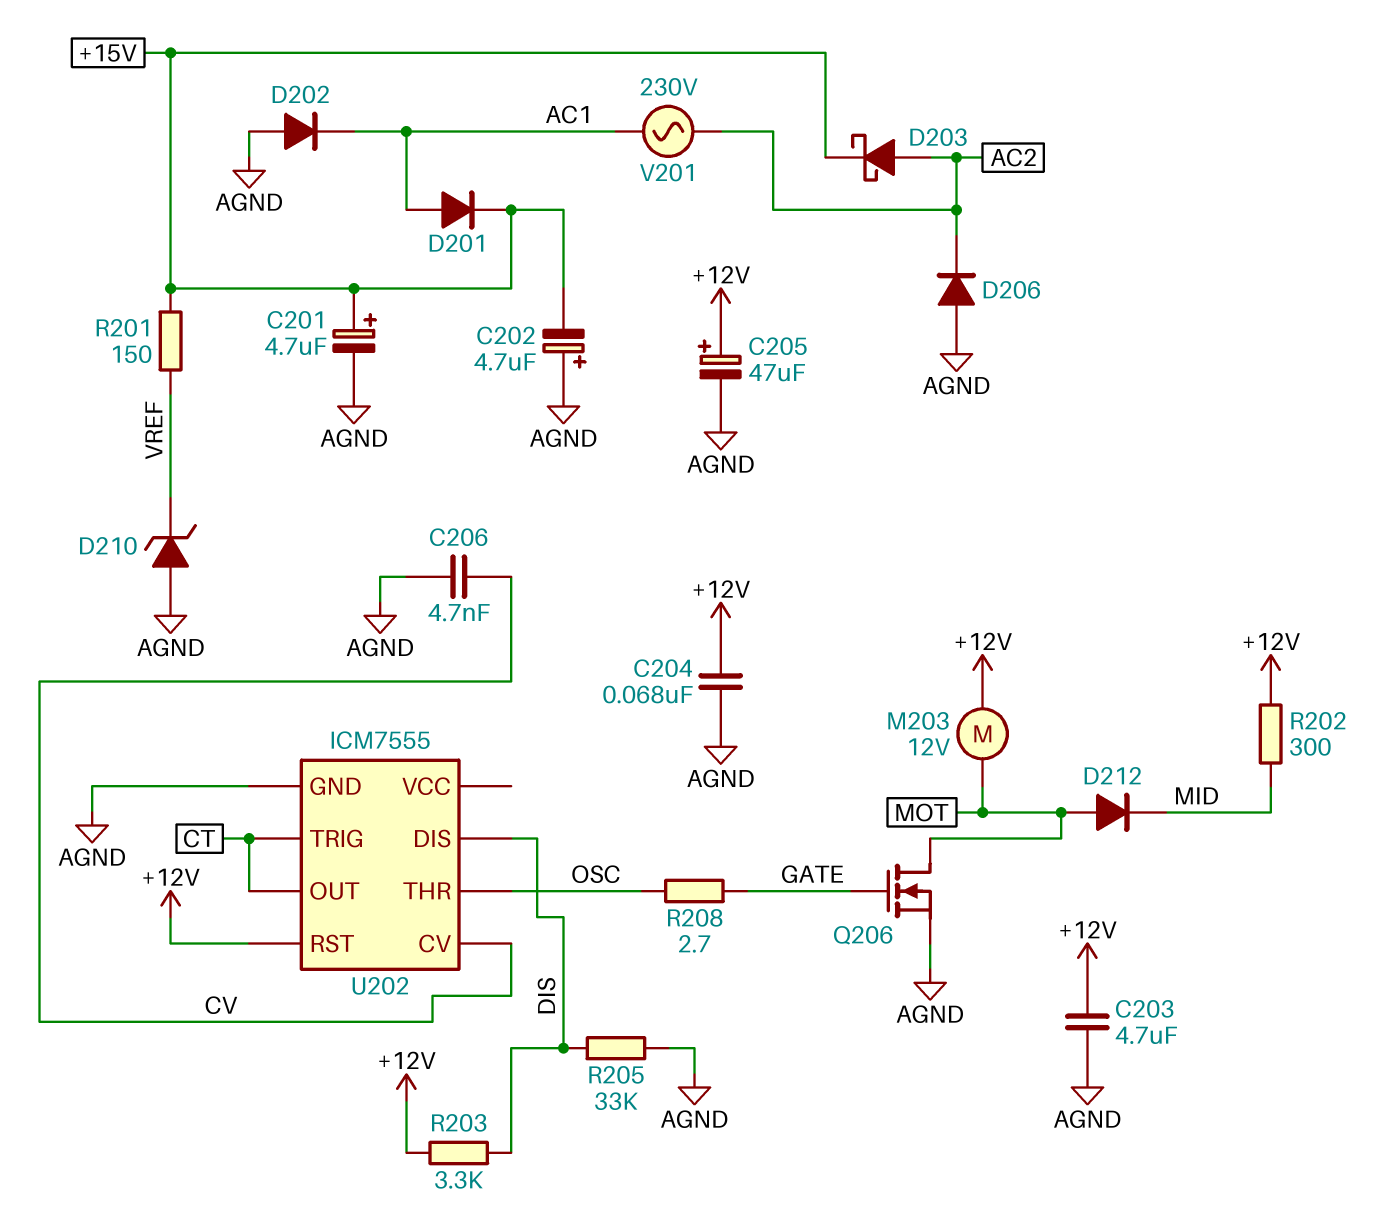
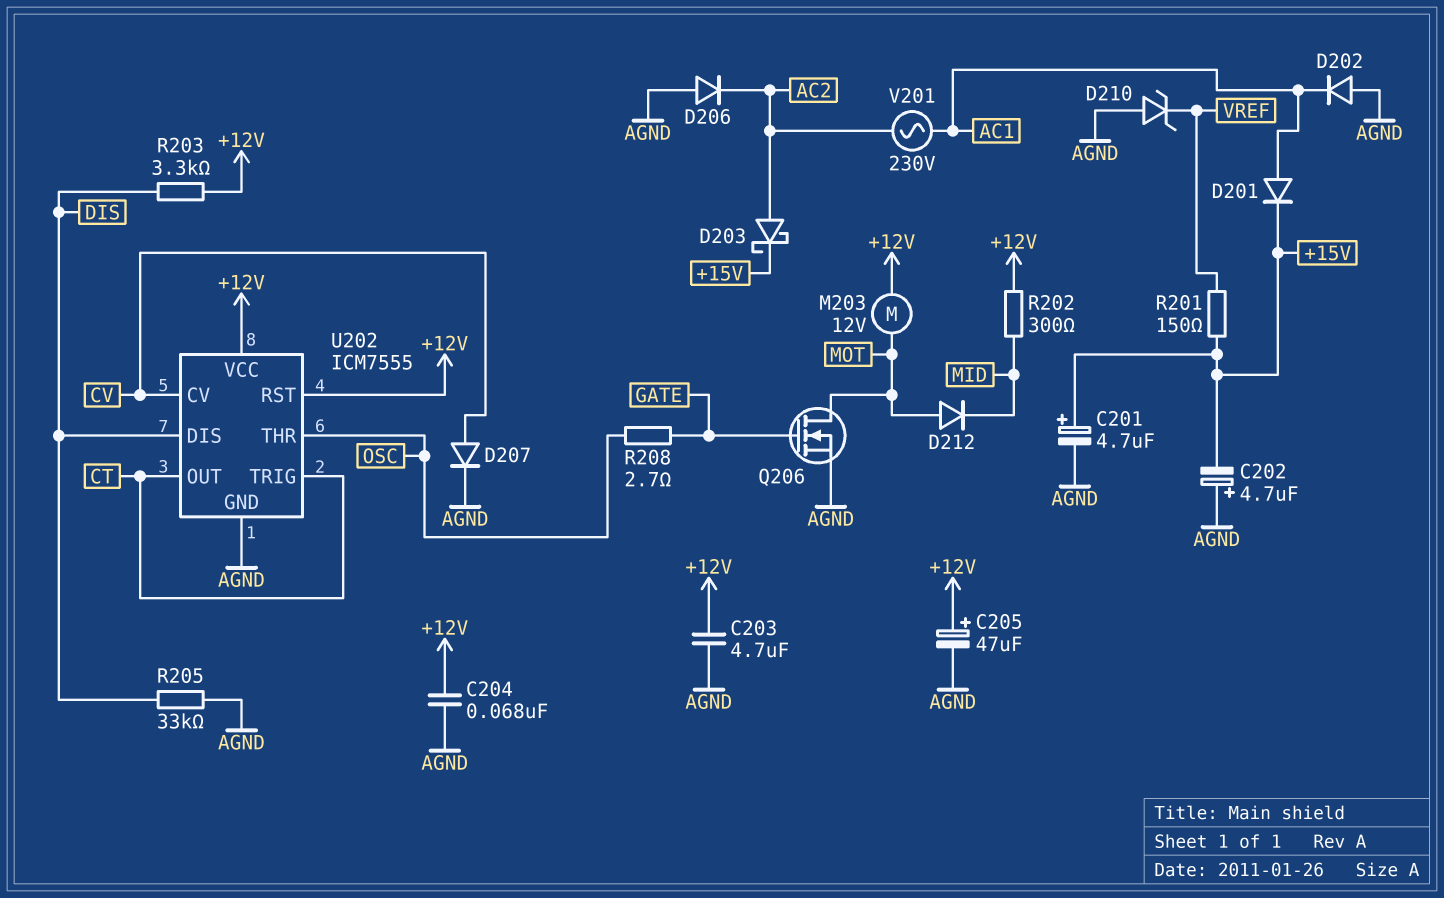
C206: 4.7nF (AGND, CV) -> none
D207: none -> diode (A CV, K AGND)
U202 pin VCC: none -> +12V

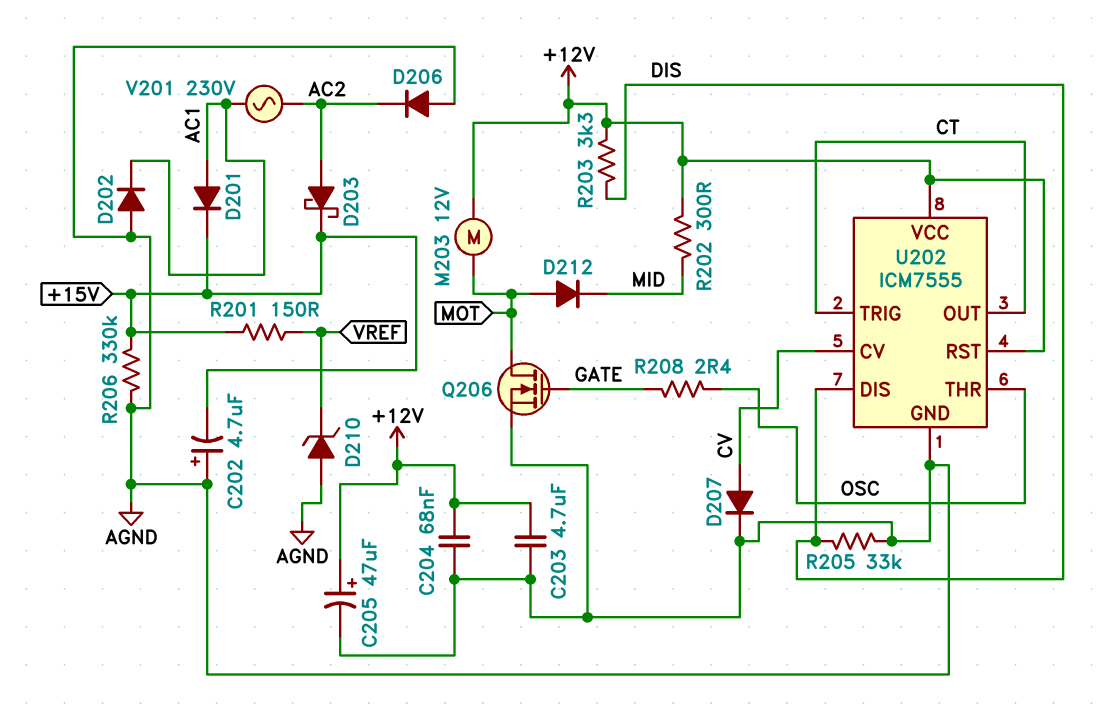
C201: 4.7uF (plus +15V, minus AGND) -> none
R206: none -> 330k (+15V, AGND)
R208: 2.7 (GATE, OSC) -> 2.4 (GATE, OSC)

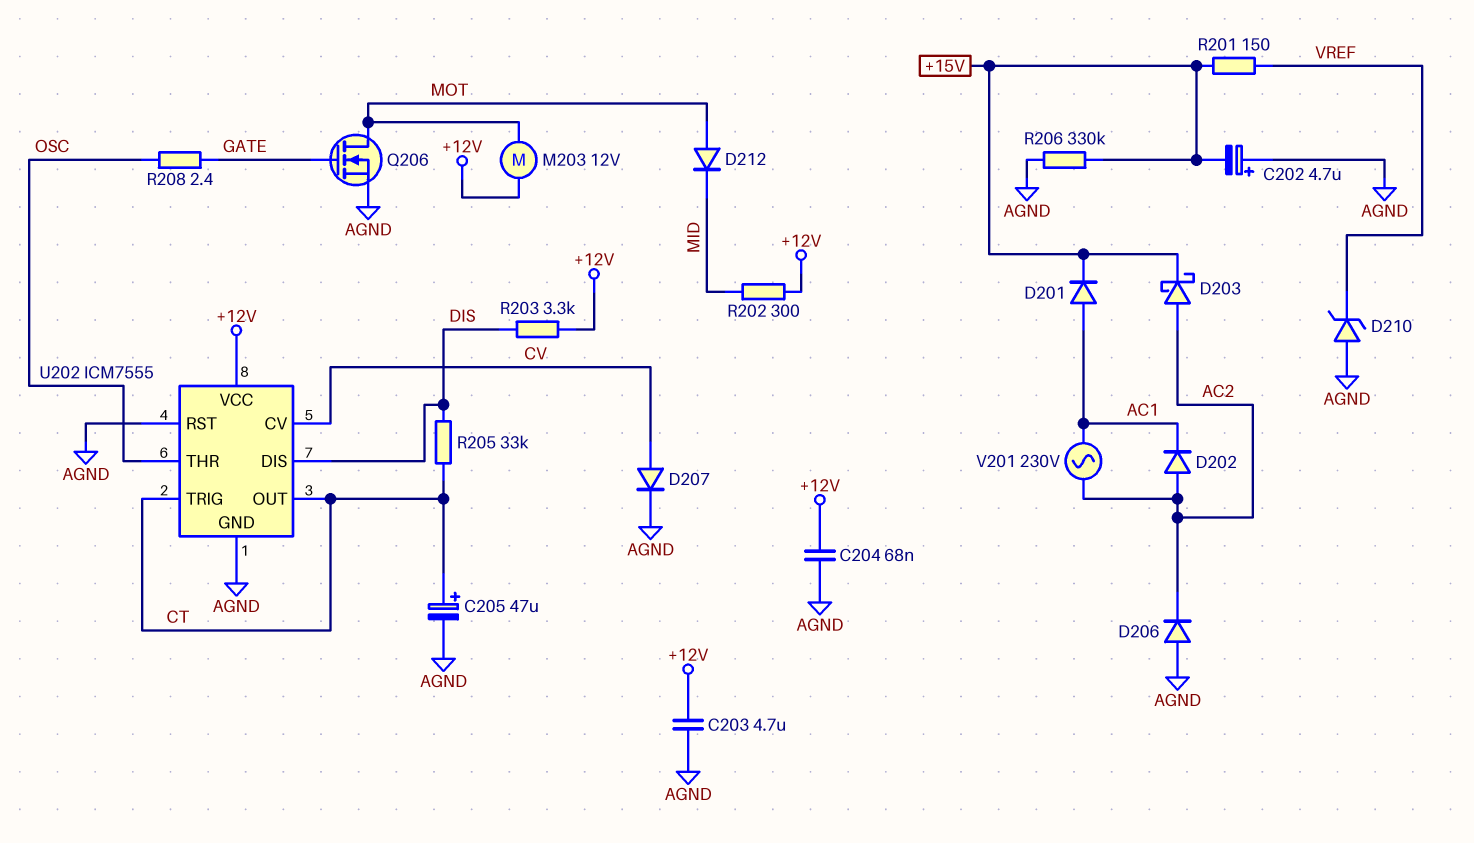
C205: 47uF (plus +12V, minus AGND) -> 47uF (plus CT, minus AGND)
D202: diode (A AGND, K AC1) -> diode (A AC2, K AC1)
R205: 33k (AGND, DIS) -> 33k (CT, DIS)
U202 pin RST: +12V -> AGND

